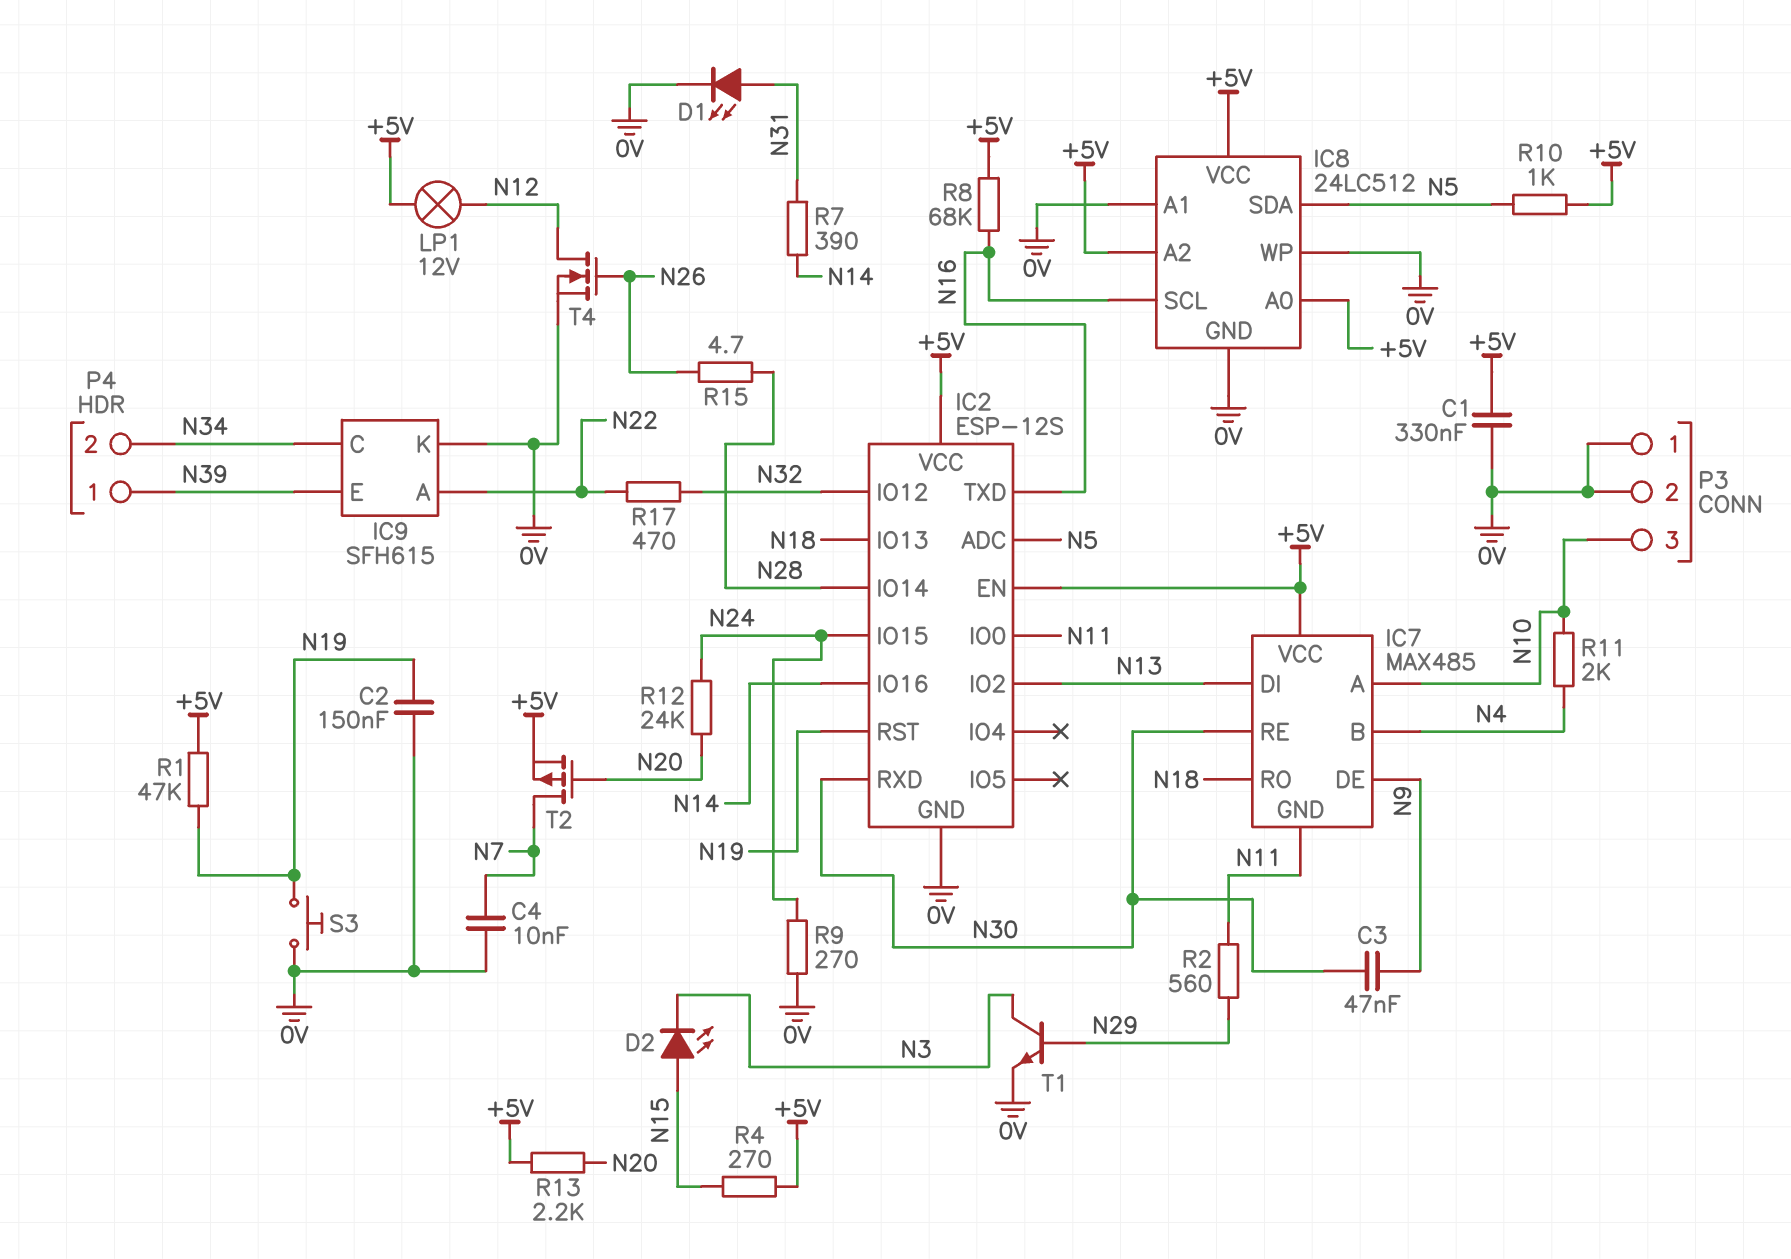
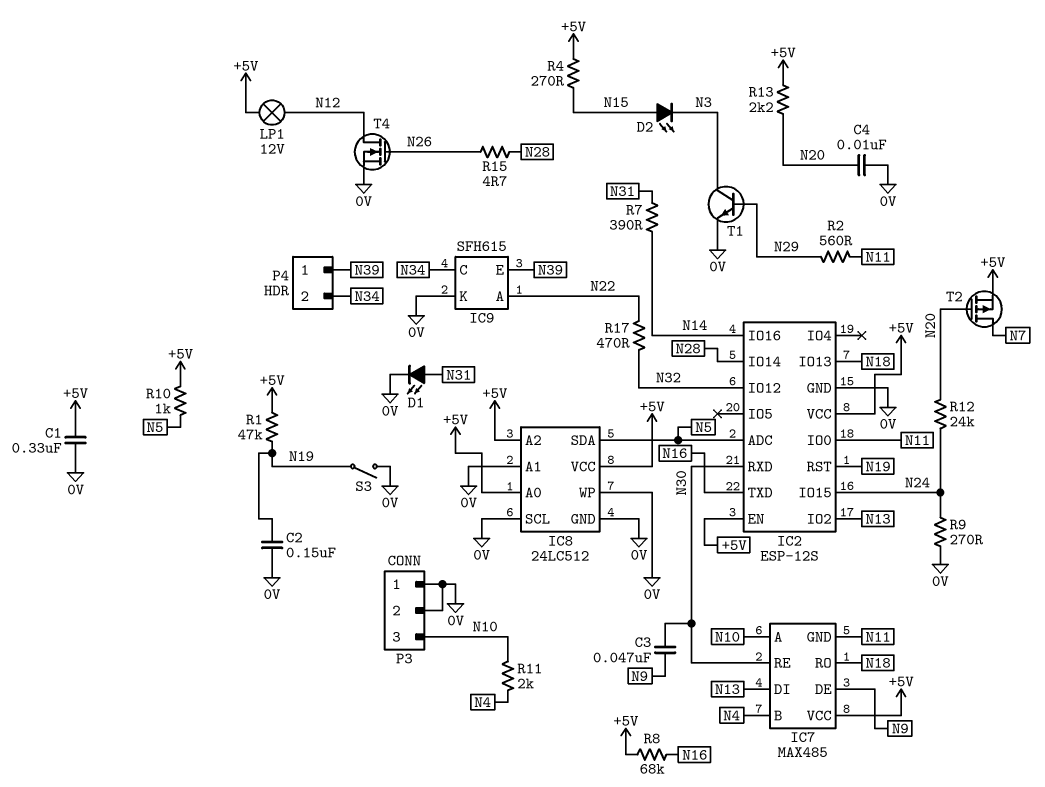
C4: 10nF (0V, N7) -> 10nF (0V, N20)
IC8 pin SCL: N16 -> 0V
S3: button (0V, N19) -> switch (0V, N19)

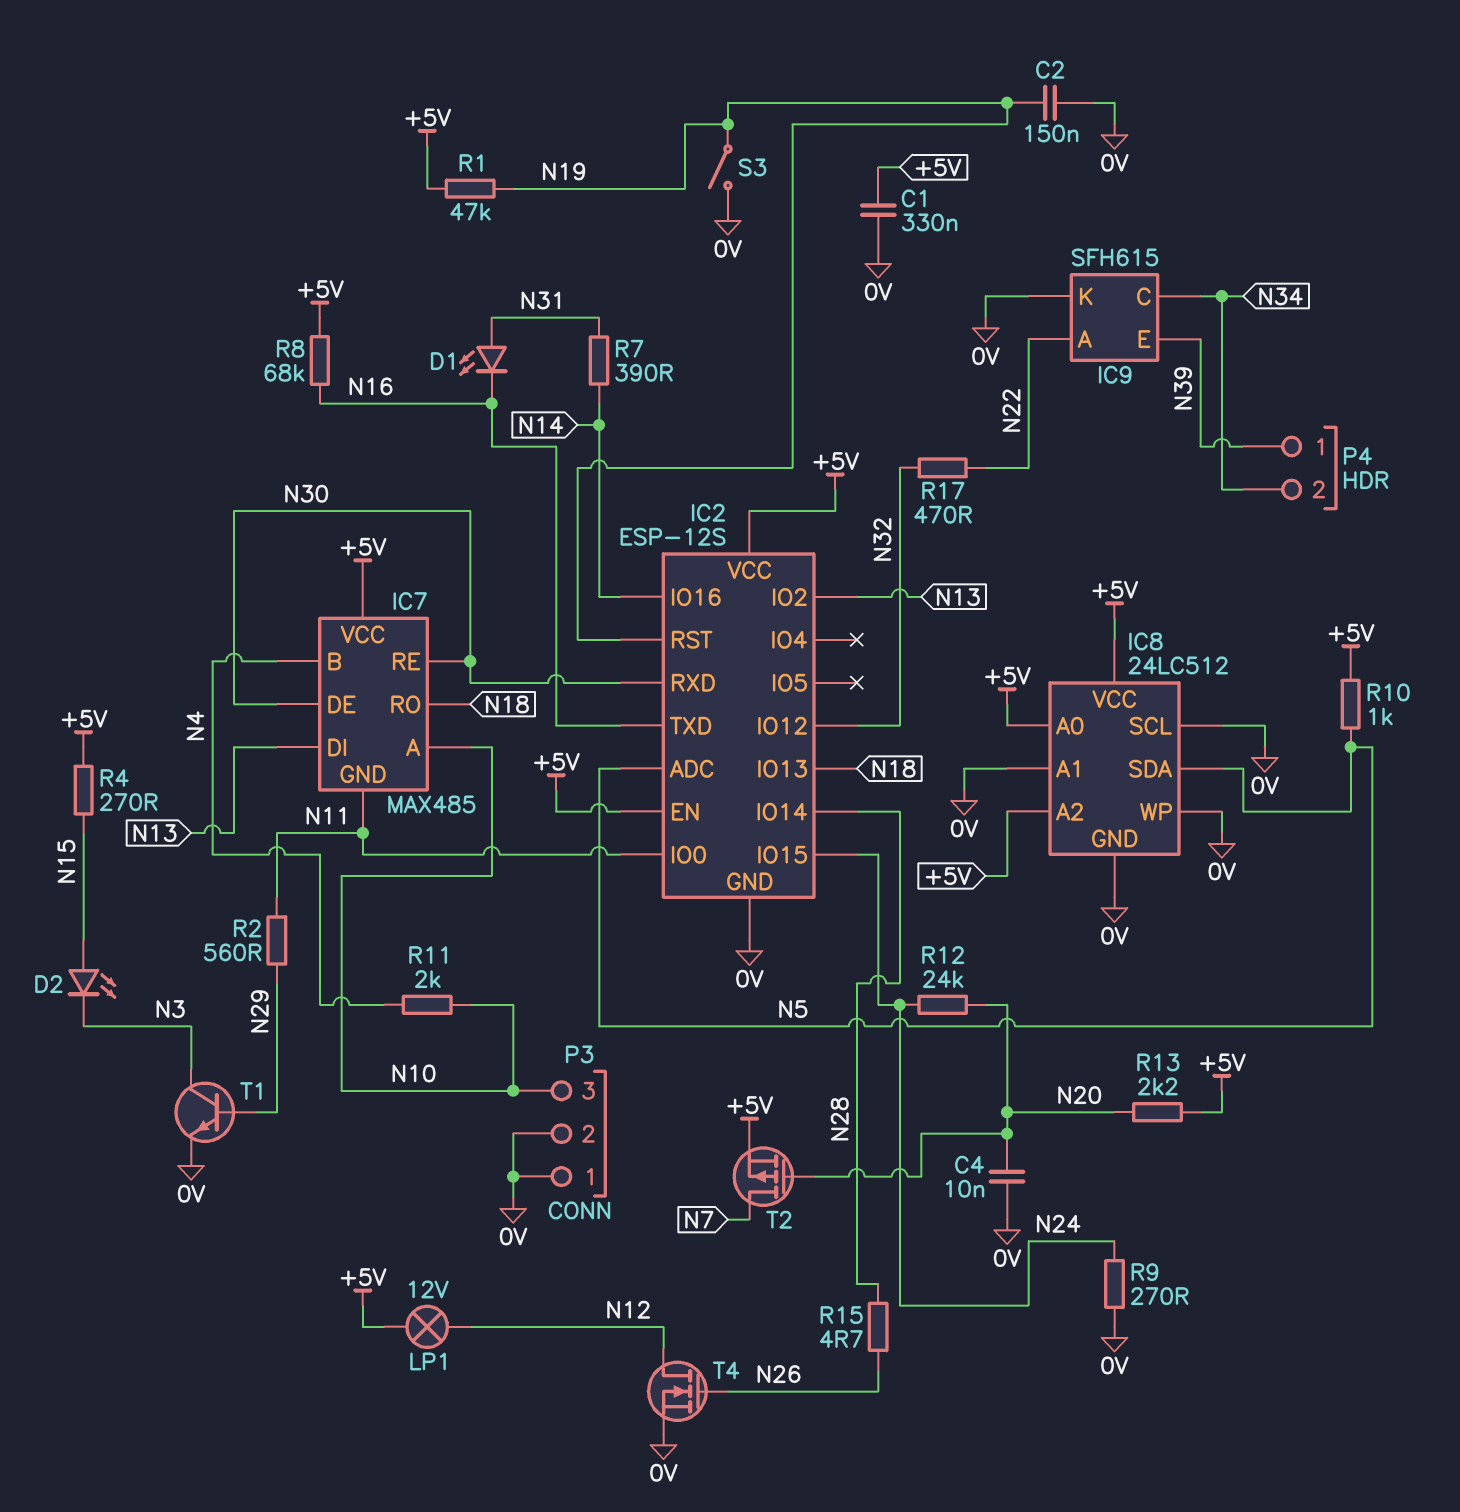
C3: 47nF (N9, N30) -> none
D1: LED (A N31, K 0V) -> LED (A N31, K N16)
IC7 pin DE: N9 -> N30

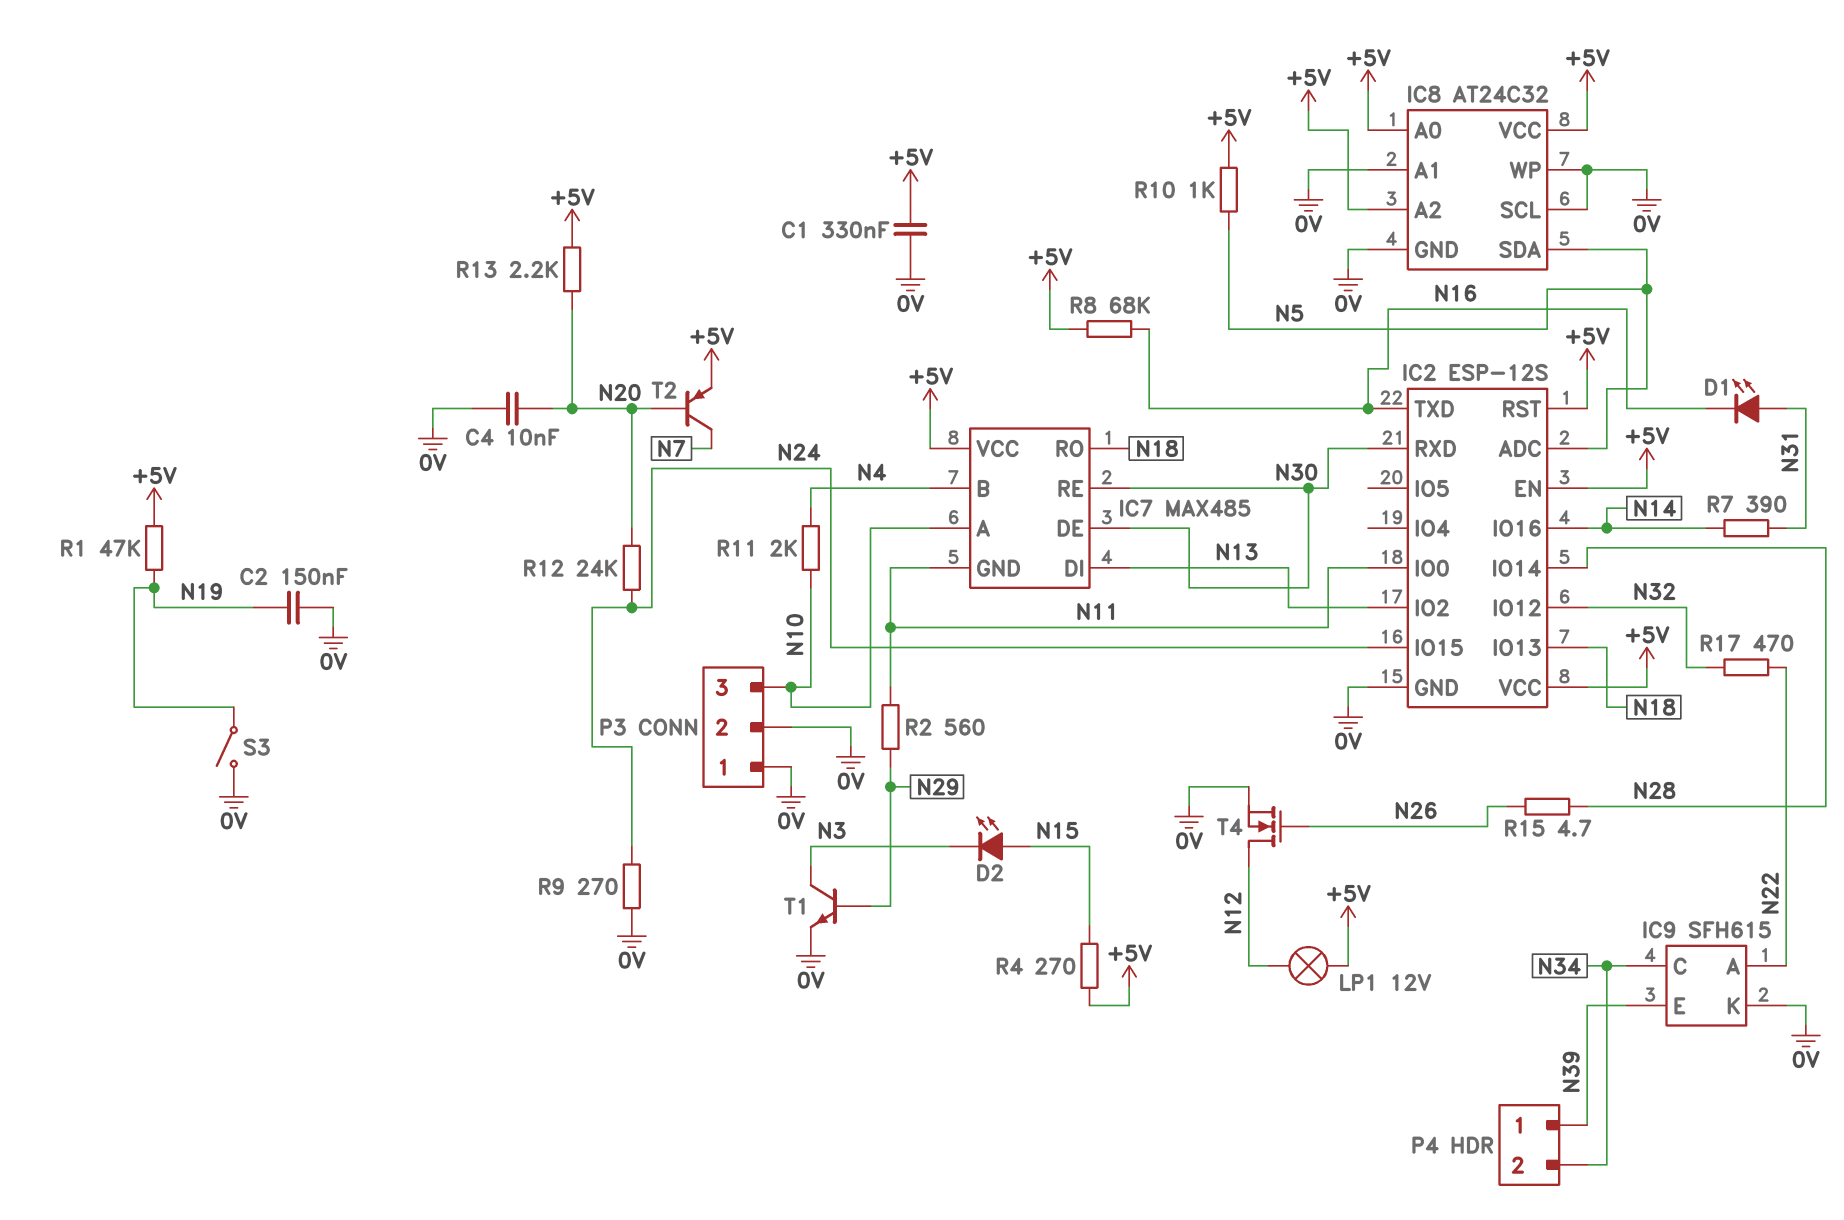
IC2 pin RST: N19 -> +5V
IC8: 24LC512 -> AT24C32
T2: PMOS (G N20, D N7, S +5V) -> PNP (B N20, C N7, E +5V)

